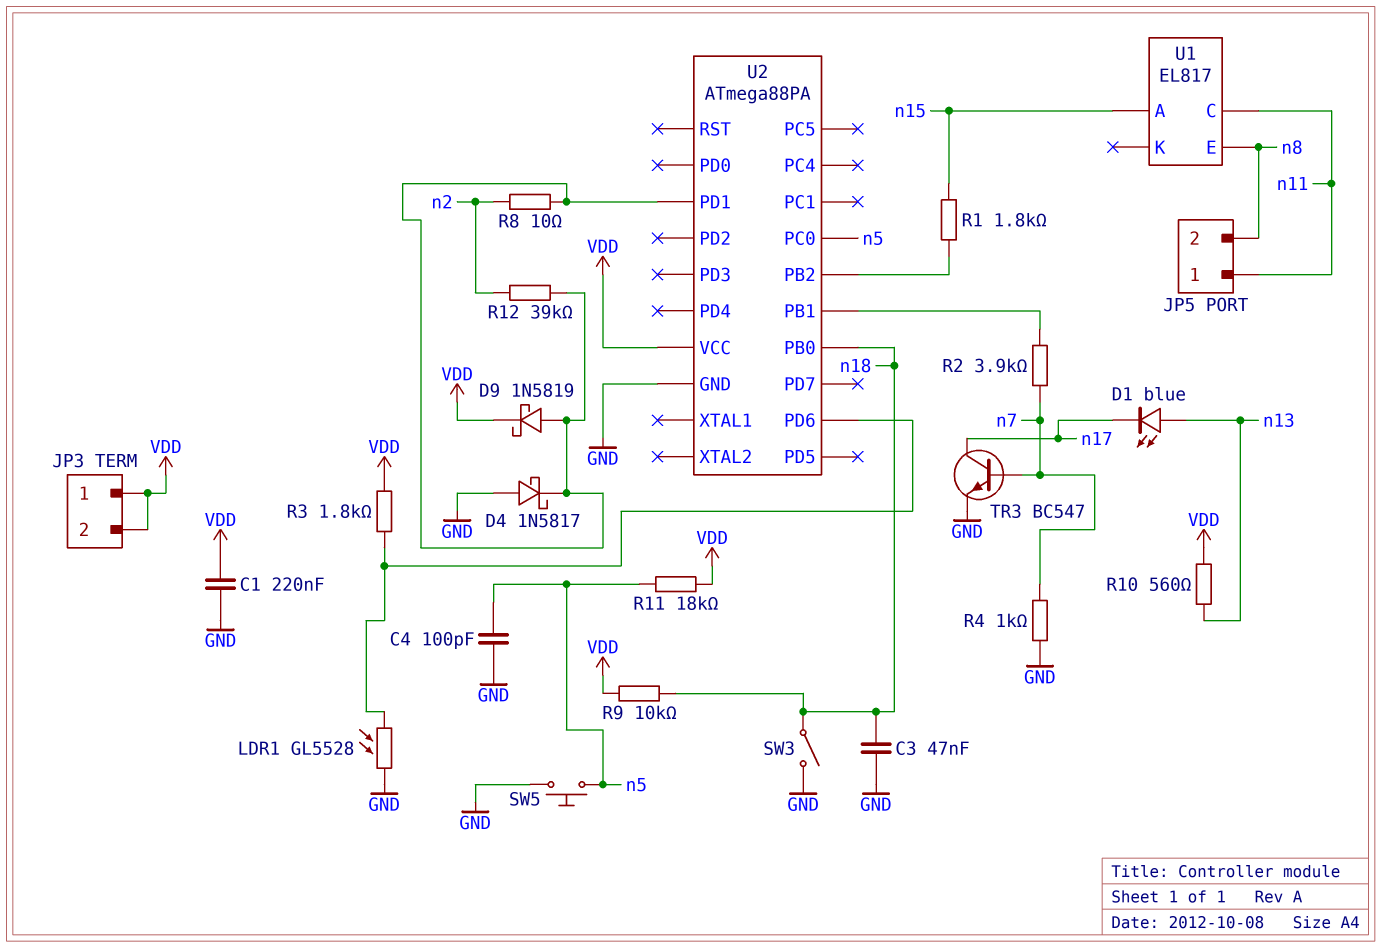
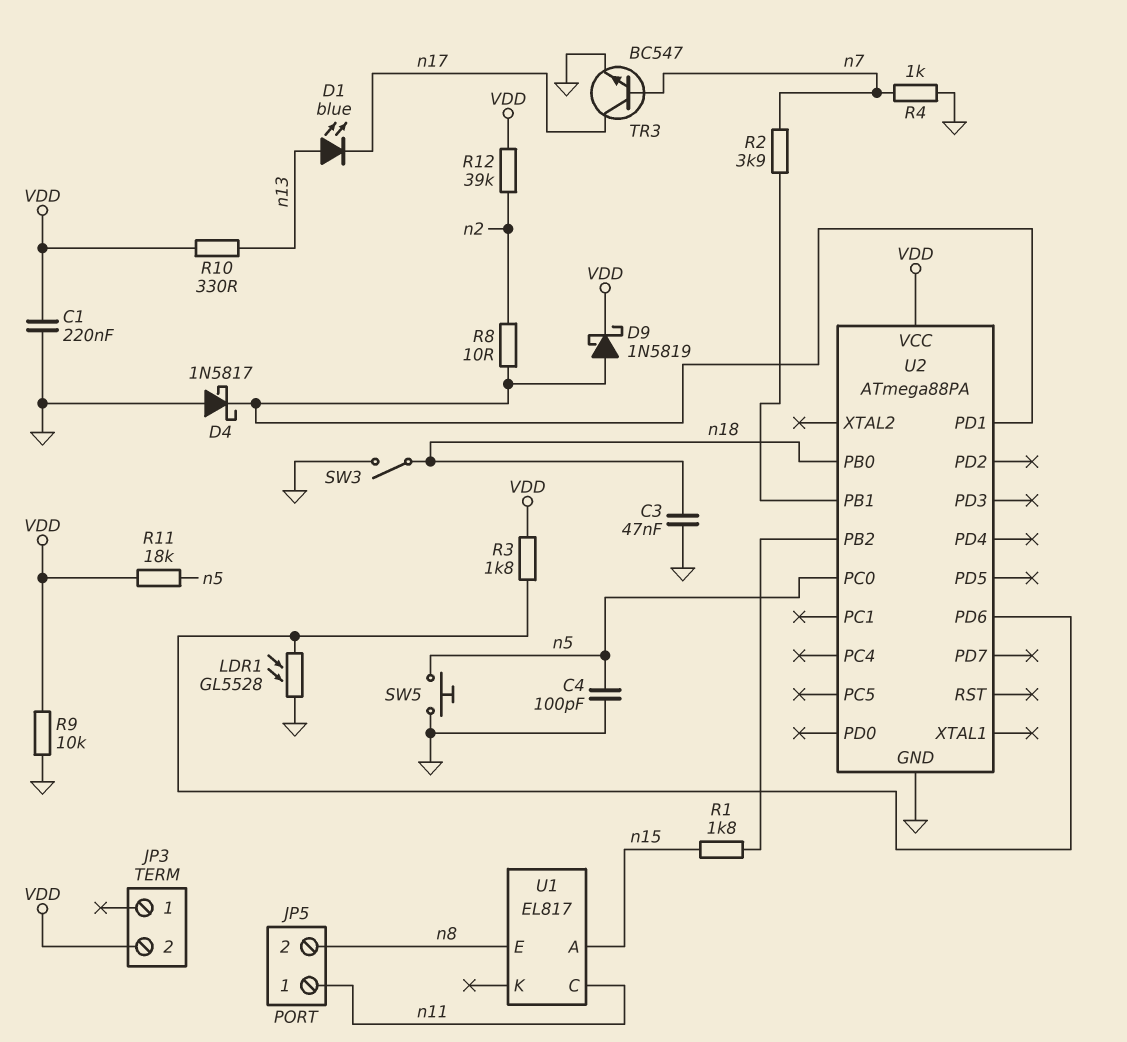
JP3 pin 1: VDD -> none
R9: 10k (VDD, n18) -> 10k (GND, VDD)
R10: 560 (VDD, n13) -> 330 (VDD, n13)
R12: 39k (U2/PD1, n2) -> 39k (VDD, n2)

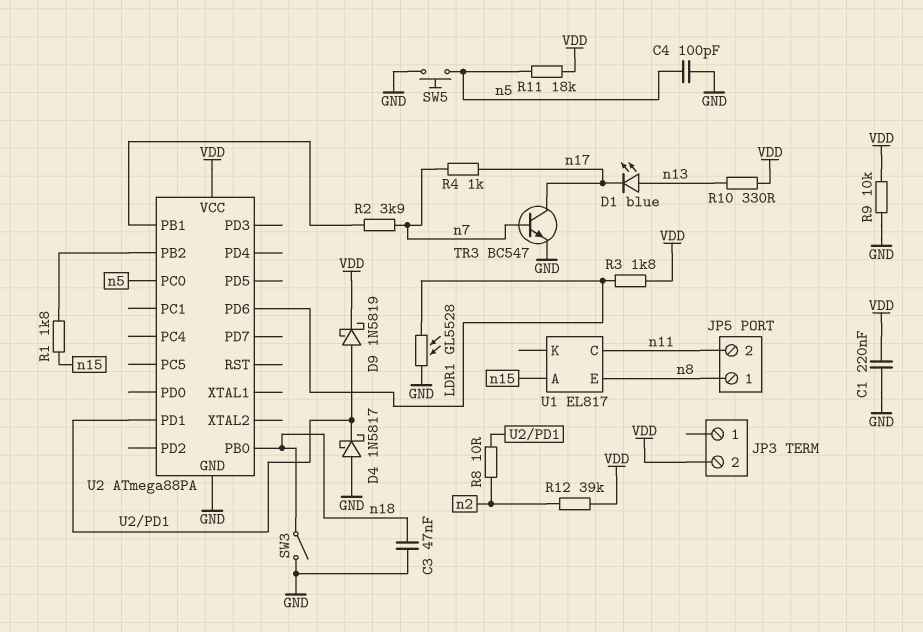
JP5 pin 1: n11 -> n8
JP5 pin 2: n8 -> n11
R4: 1k (GND, n7) -> 1k (n7, n17)

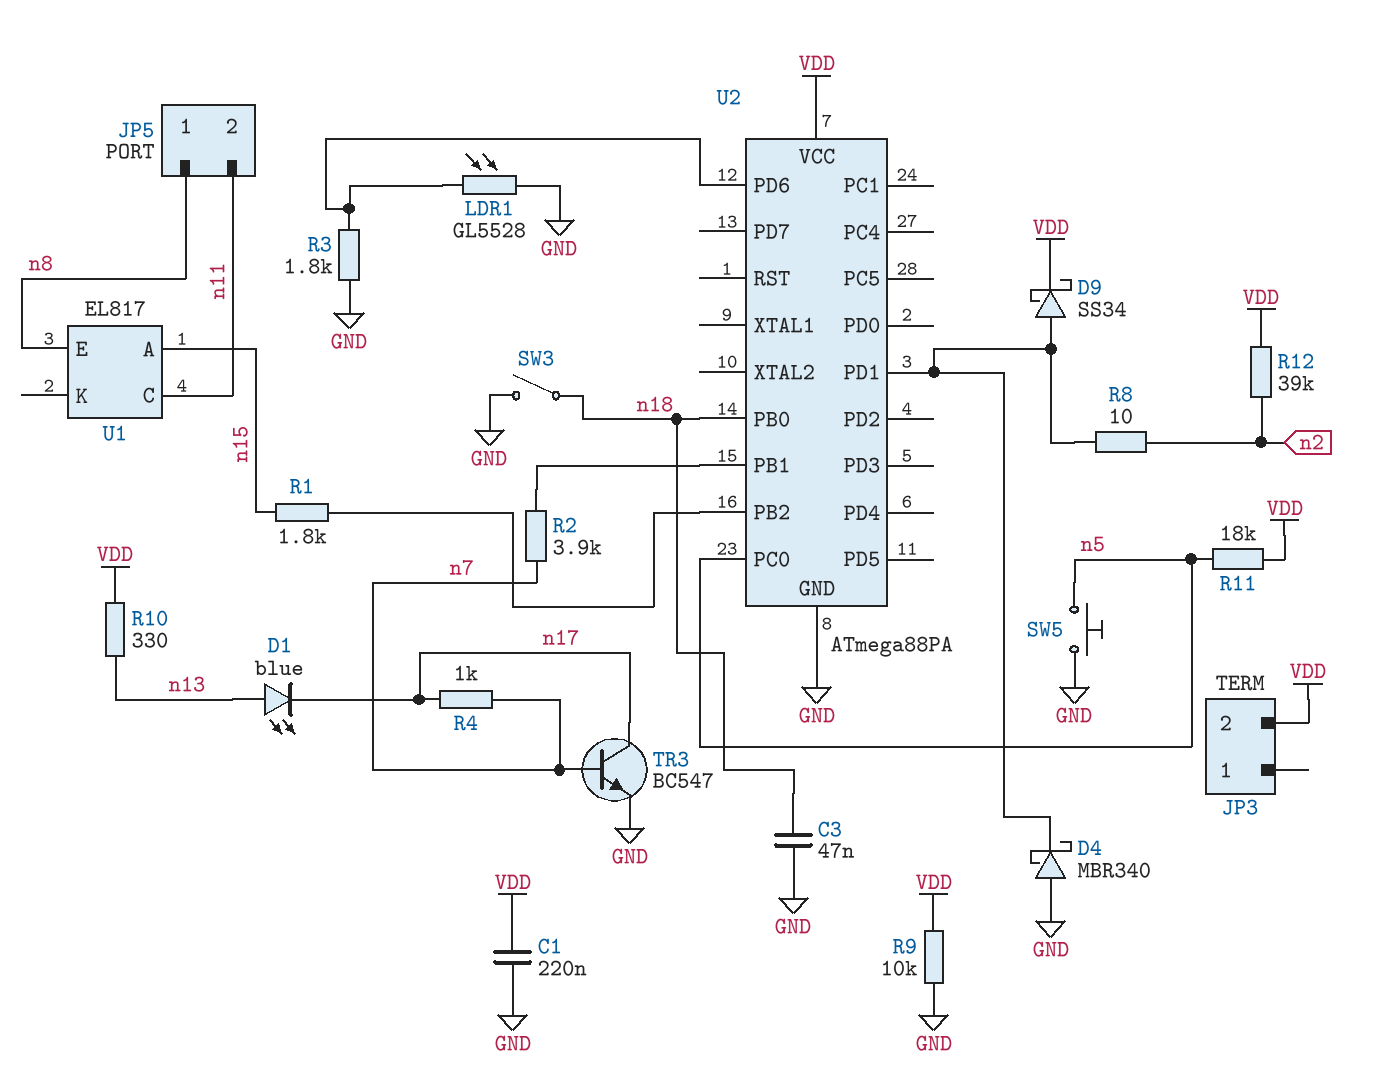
C4: 100pF (GND, n5) -> none
D4: schottky 1N5817 (A GND, K U2/PD1) -> schottky MBR340 (A GND, K U2/PD1)
D9: schottky 1N5819 (A U2/PD1, K VDD) -> schottky SS34 (A U2/PD1, K VDD)
R3: 1.8k (U2/PD6, VDD) -> 1.8k (GND, U2/PD6)

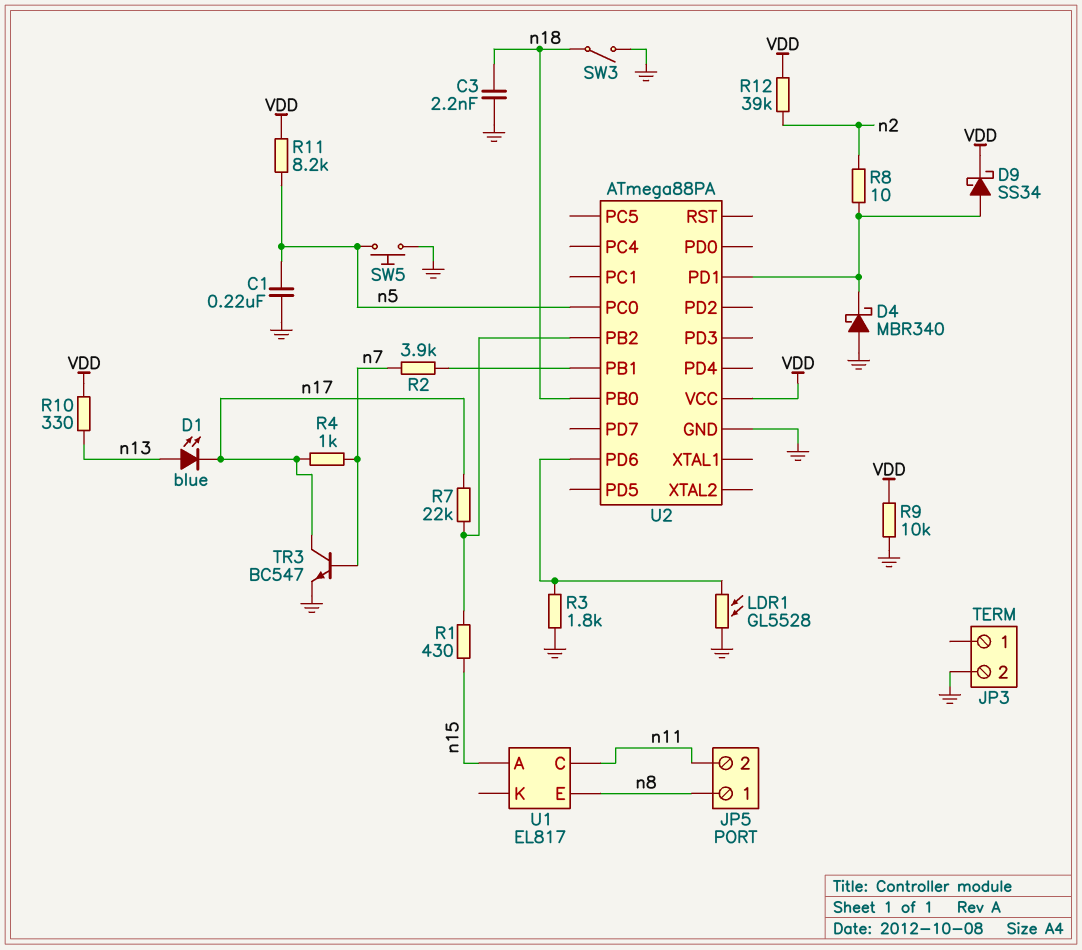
C1: 220nF (GND, VDD) -> 220nF (GND, n5)
C3: 47nF (GND, n18) -> 2.2nF (GND, n18)
JP3 pin 2: VDD -> GND
R1: 1.8k (U2/PB2, n15) -> 430 (U2/PB2, n15)
R7: none -> 22k (U2/PB2, n17)
R11: 18k (VDD, n5) -> 8.2k (VDD, n5)

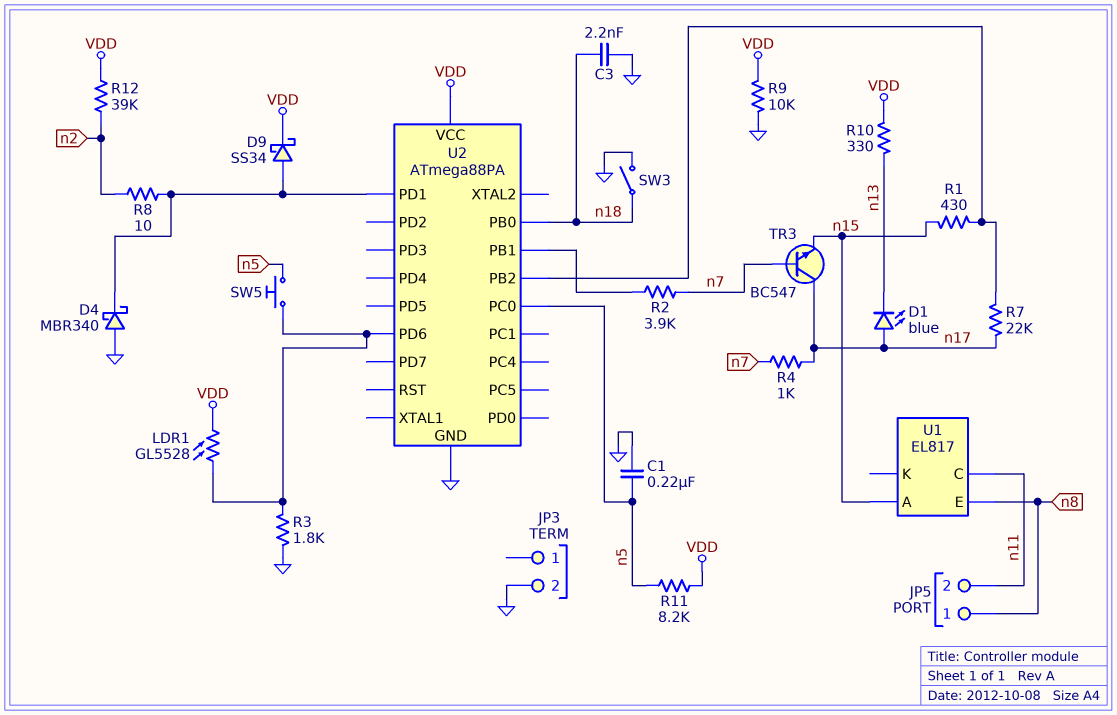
D1: LED blue (A n13, K n17) -> LED blue (A n17, K n13)
LDR1: GL5528 (GND, U2/PD6) -> GL5528 (U2/PD6, VDD)
SW5: button (GND, n5) -> button (U2/PD6, n5)
TR3: NPN BC547 (B n7, C n17, E GND) -> NPN BC547 (B n7, C n17, E n15)

